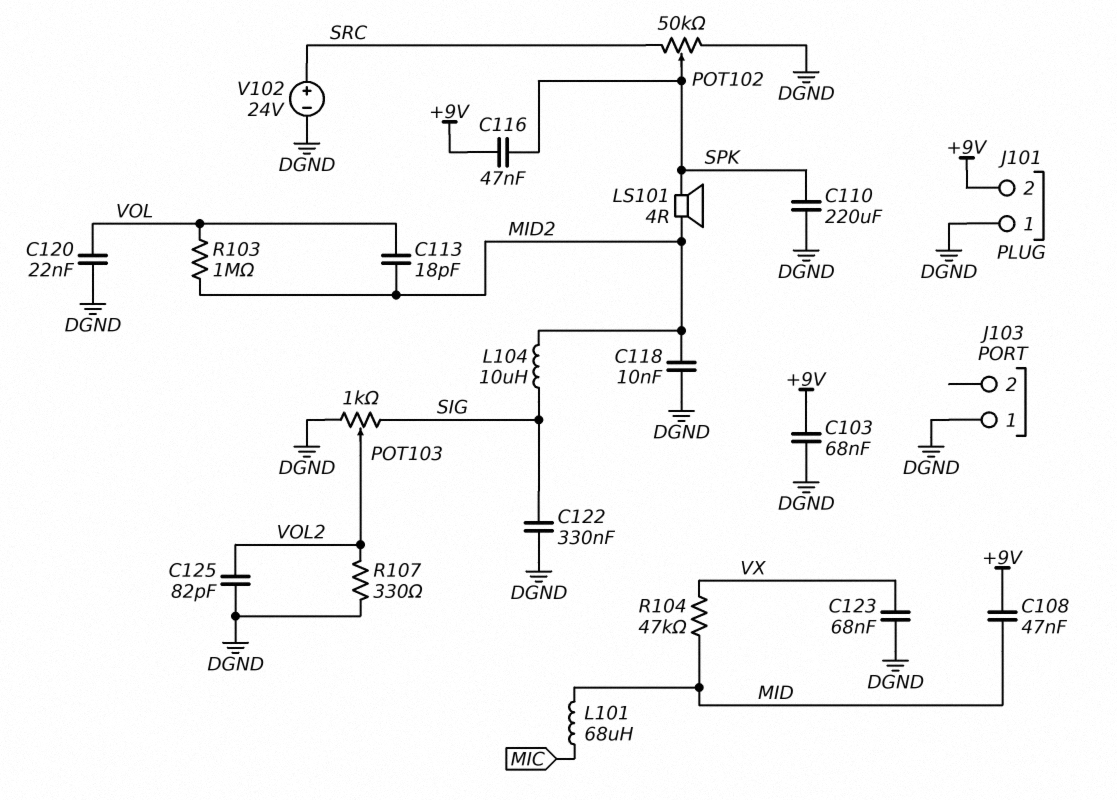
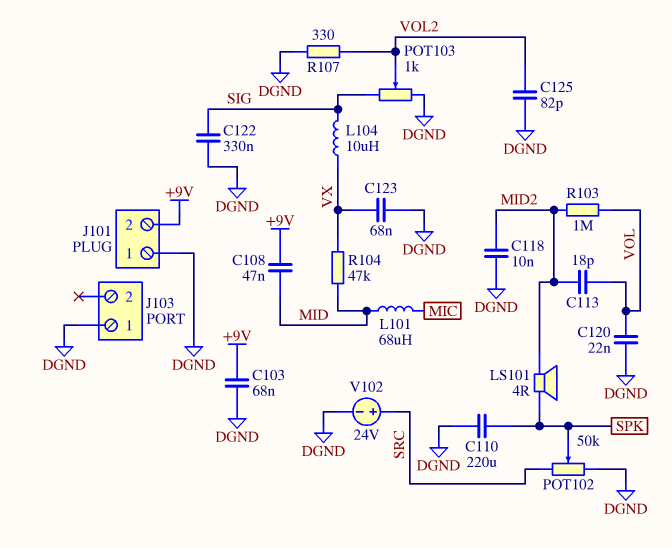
C116: 47nF (+9V, SPK) -> none
L104: 10uH (MID2, SIG) -> 10uH (SIG, VX)

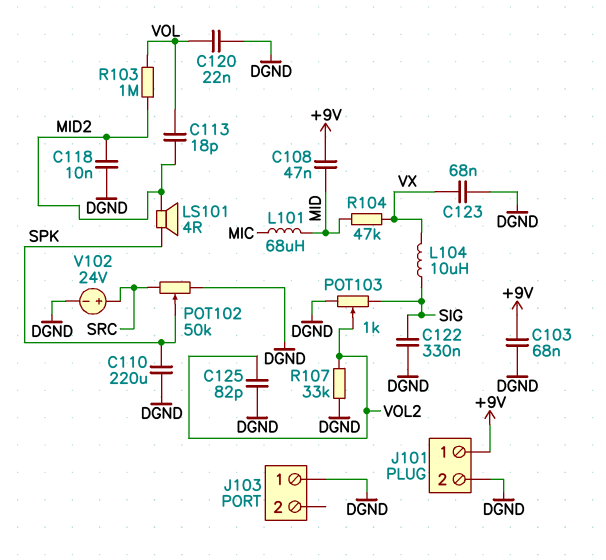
J101 pin 1: DGND -> +9V
J101 pin 2: +9V -> DGND
R107: 330 (DGND, VOL2) -> 33k (DGND, VOL2)

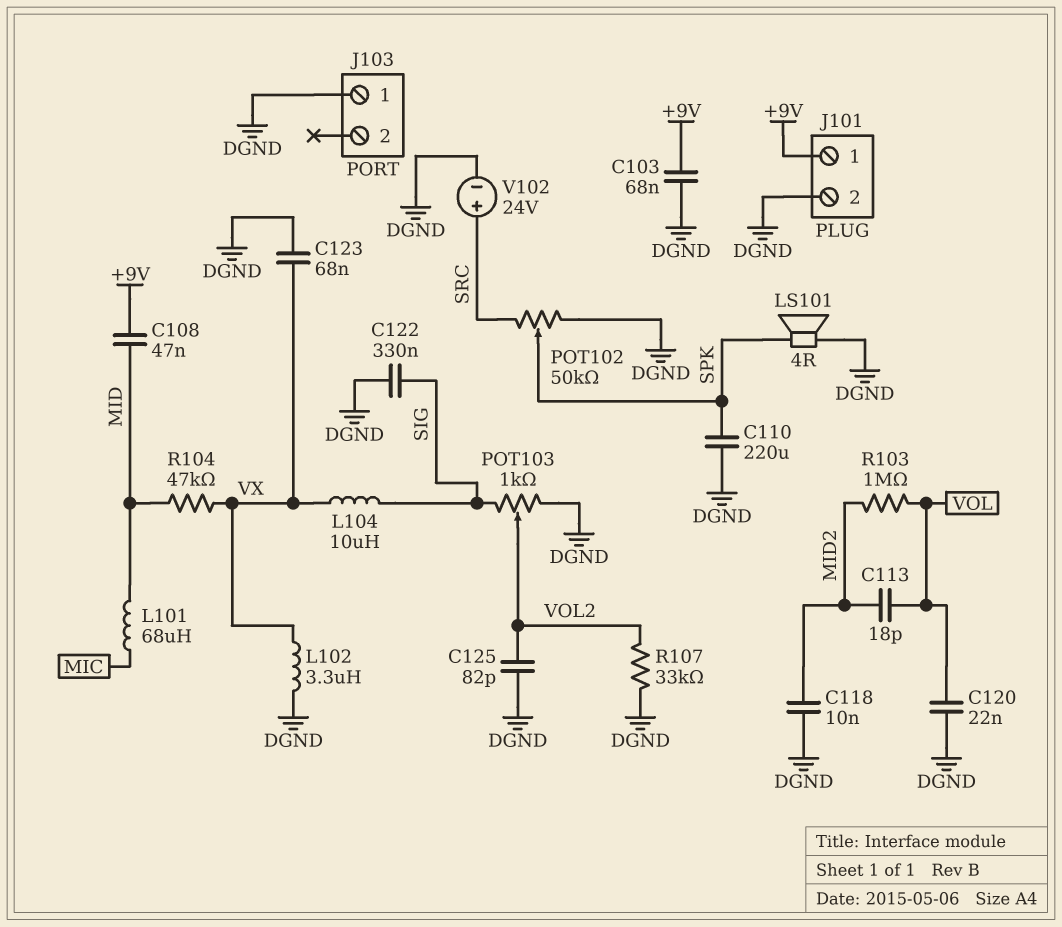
L102: none -> 3.3uH (DGND, VX)
LS101: speaker 4R (MID2, SPK) -> speaker 4R (DGND, SPK)

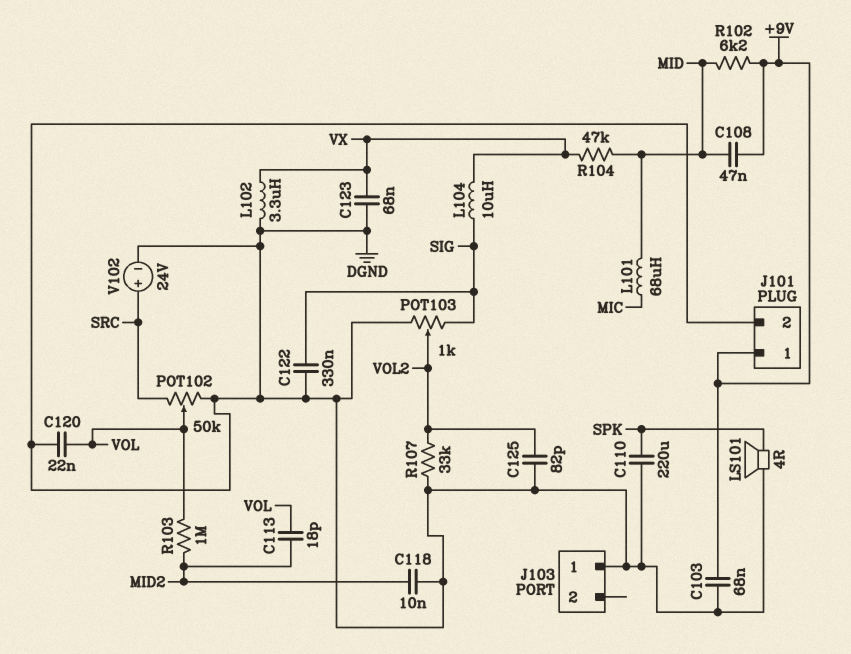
POT102: 50k (DGND, SRC, wiper SPK) -> 50k (DGND, SRC, wiper VOL)
R102: none -> 6.2k (+9V, MID)

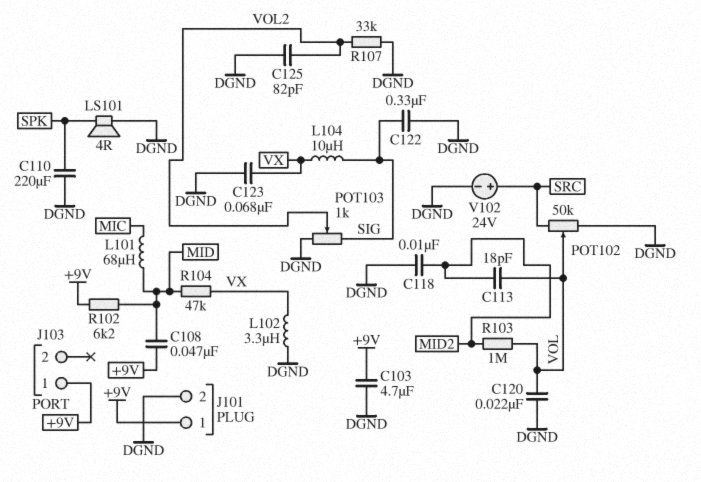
C103: 68nF (+9V, DGND) -> 4.7uF (+9V, DGND)
J103 pin 1: DGND -> +9V

